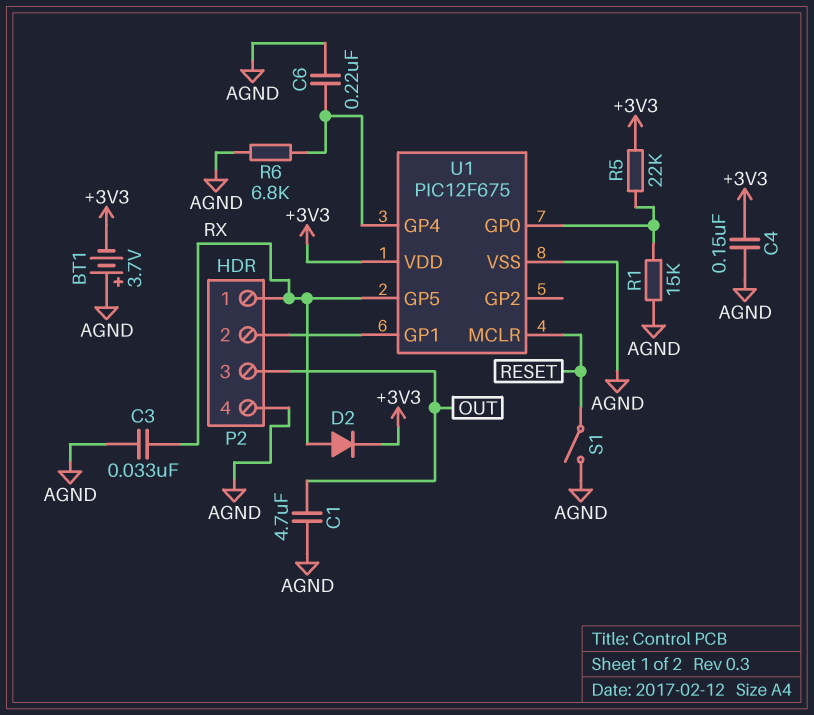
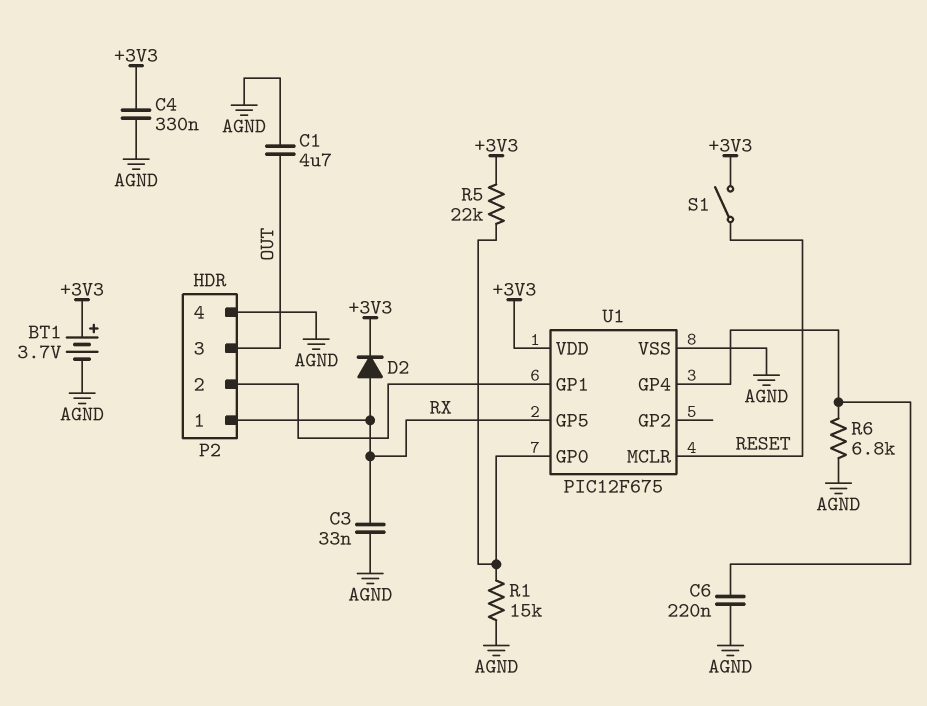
BT1: 3.7V (plus AGND, minus +3V3) -> 3.7V (plus +3V3, minus AGND)
C4: 150nF (+3V3, AGND) -> 330nF (+3V3, AGND)
S1: switch (AGND, RESET) -> switch (+3V3, RESET)

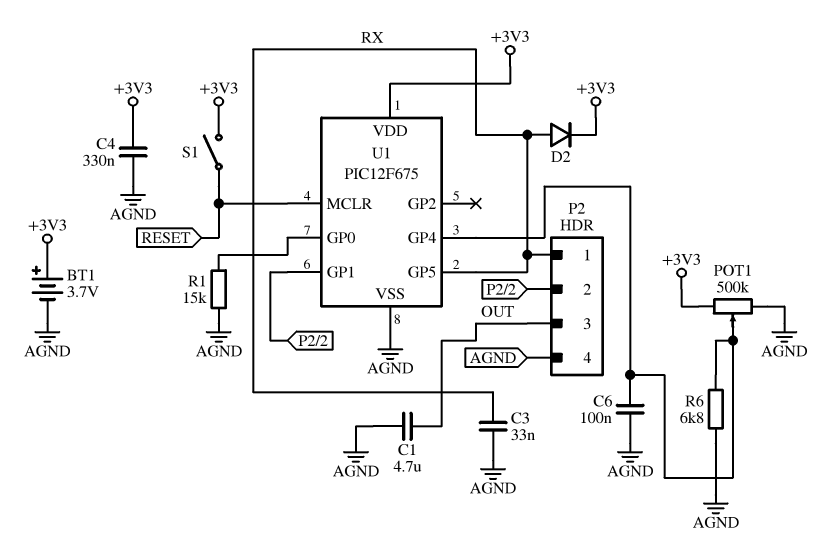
C6: 220nF (AGND, U1/GP4) -> 100nF (AGND, U1/GP4)
POT1: none -> 500k (+3V3, AGND, wiper U1/GP4)
R5: 22k (+3V3, U1/GP0) -> none

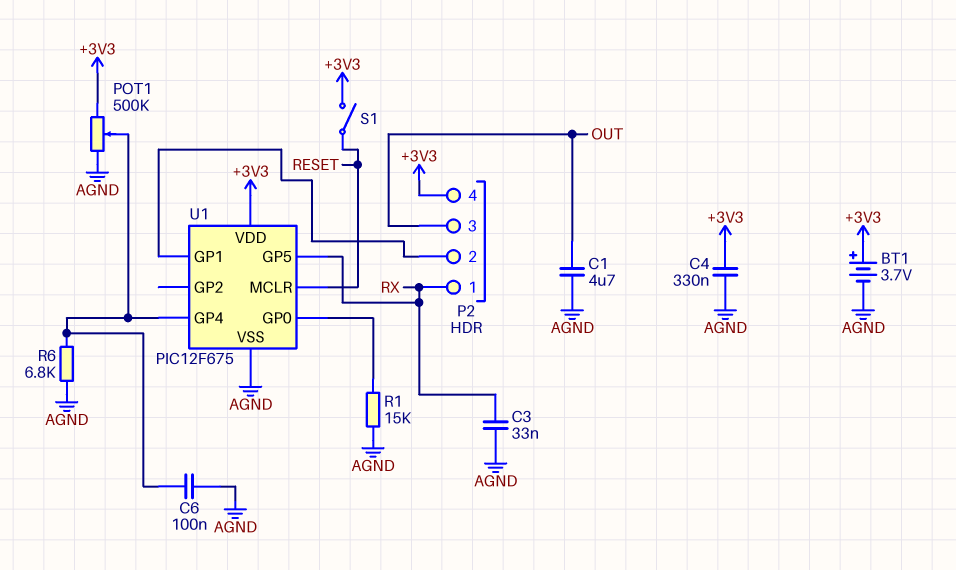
D2: diode (A RX, K +3V3) -> none
P2 pin 4: AGND -> +3V3

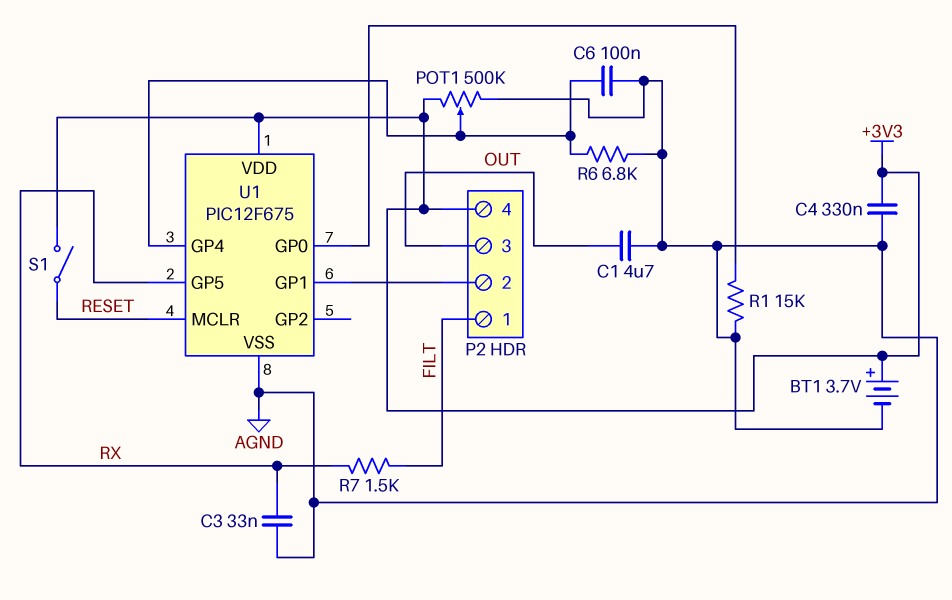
P2 pin 1: RX -> FILT
R7: none -> 1.5k (FILT, RX)

